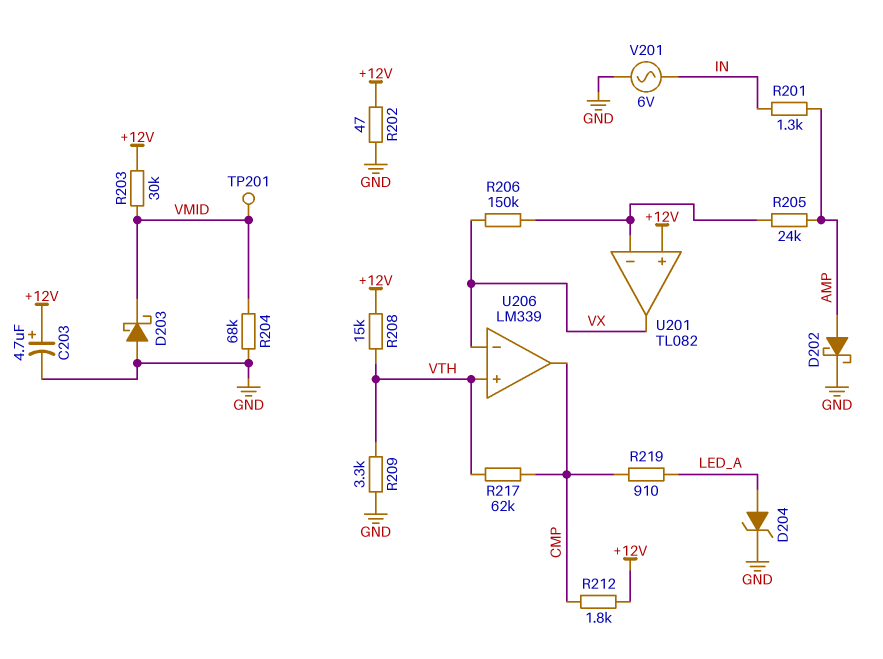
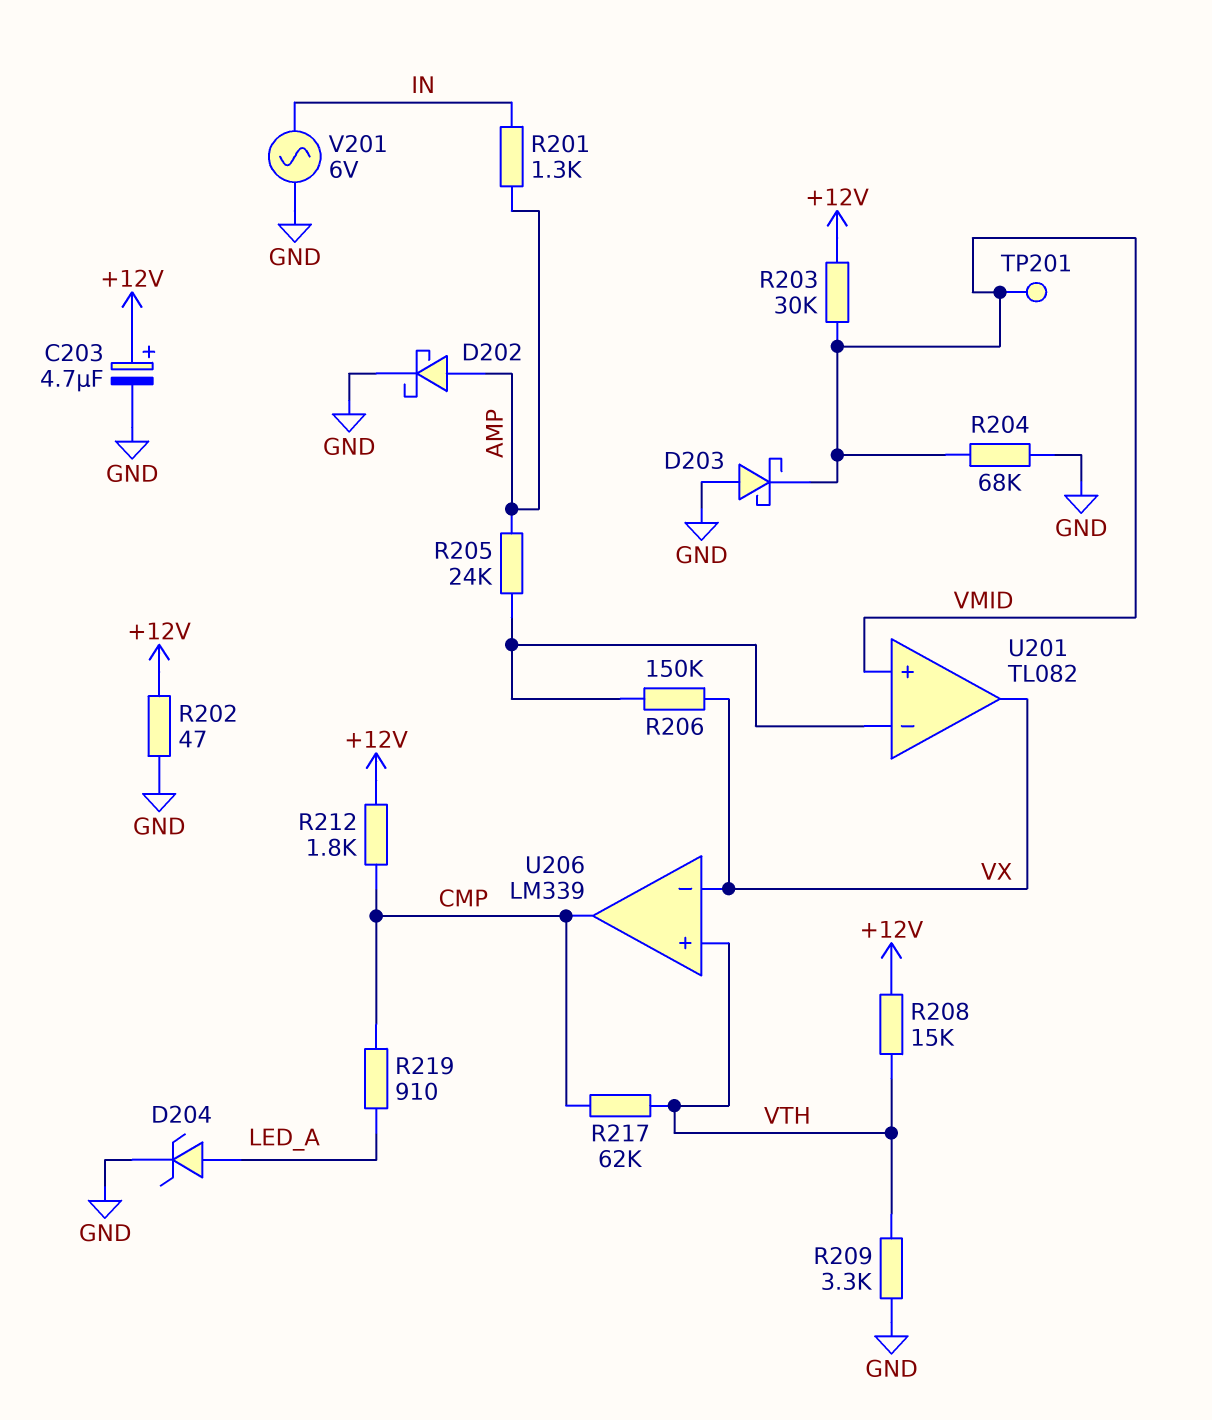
U201 pin in+: +12V -> VMID

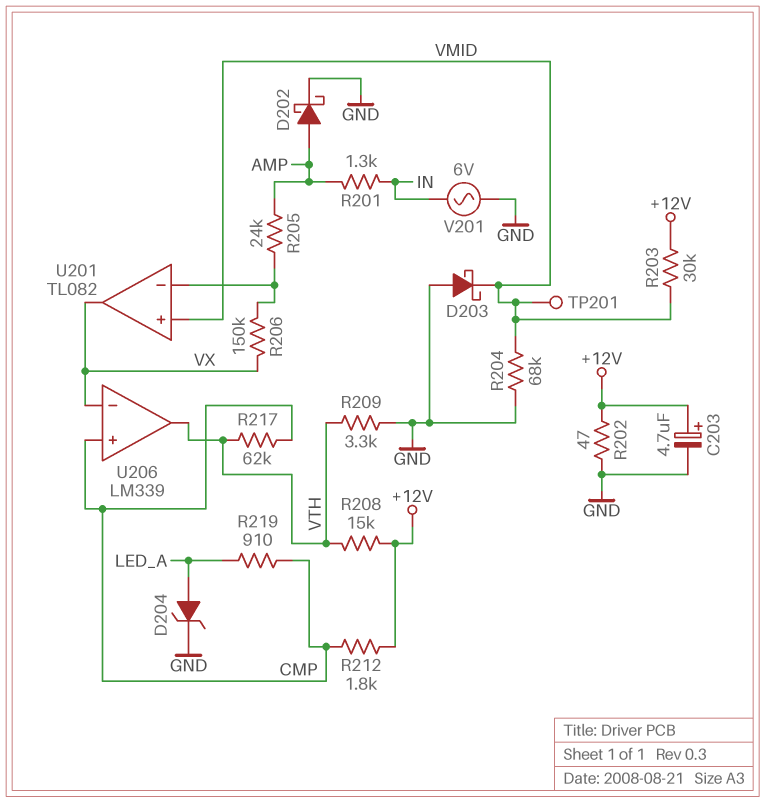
U206 pin in+: VTH -> CMP
U206 pin out: CMP -> VTH

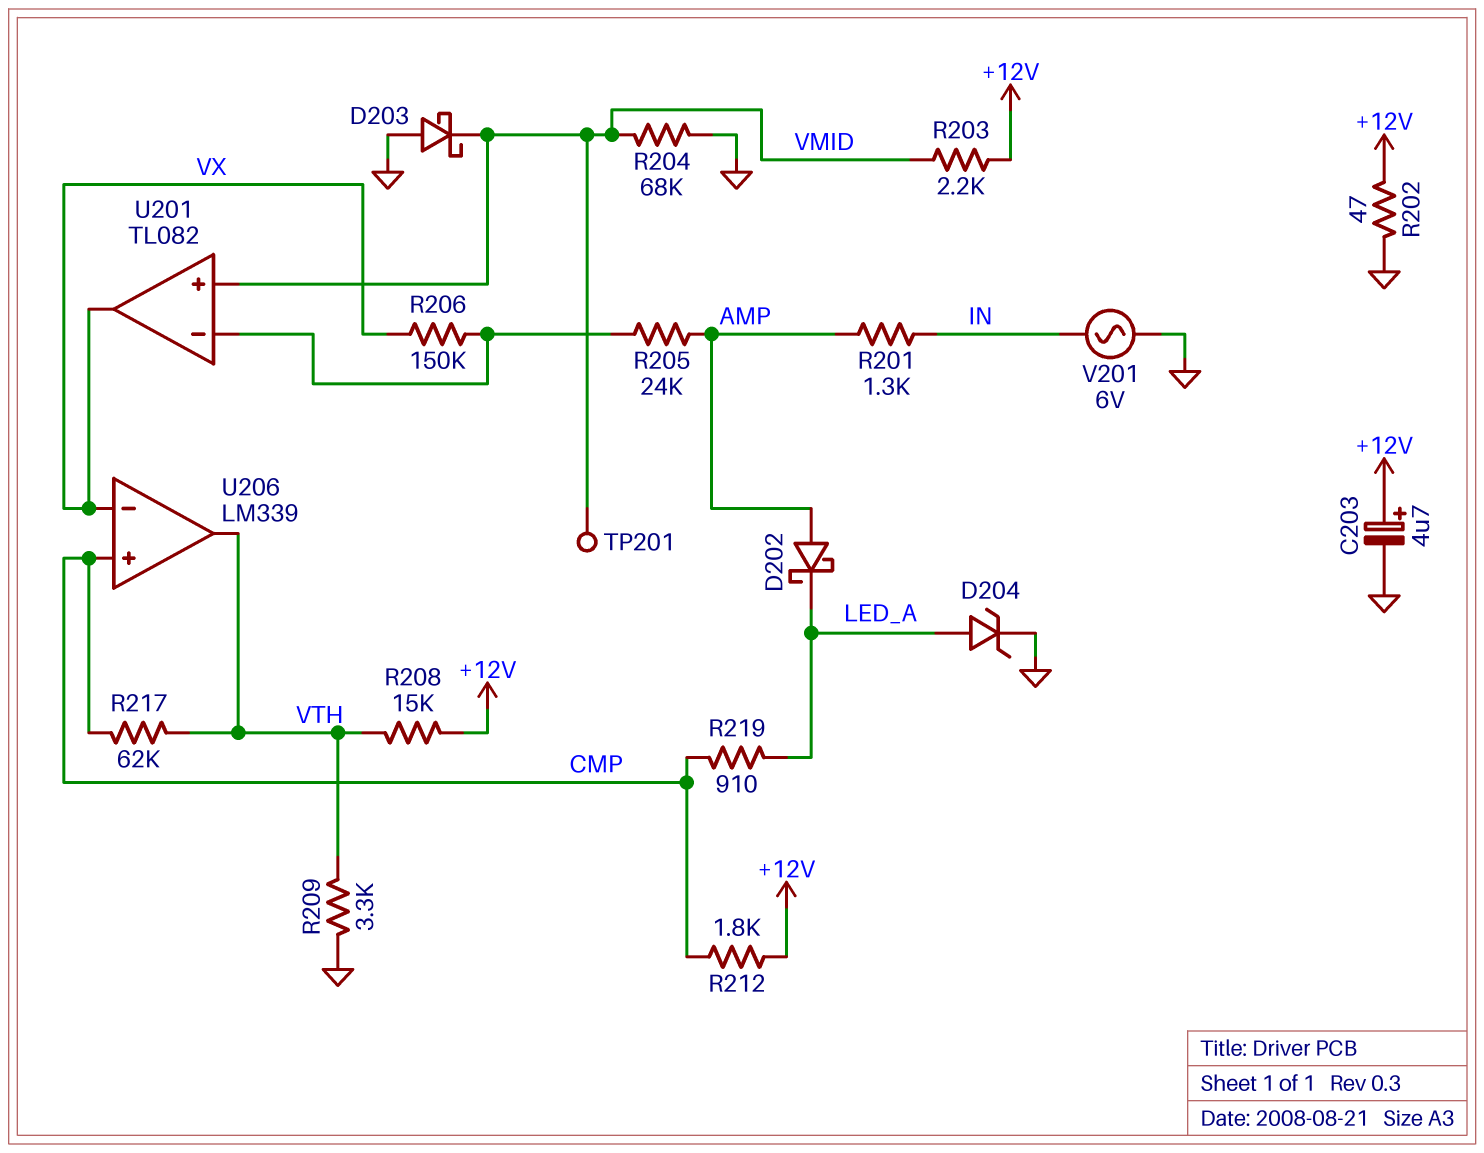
D202: schottky (A AMP, K GND) -> schottky (A AMP, K LED_A)
R203: 30k (+12V, VMID) -> 2.2k (+12V, VMID)

